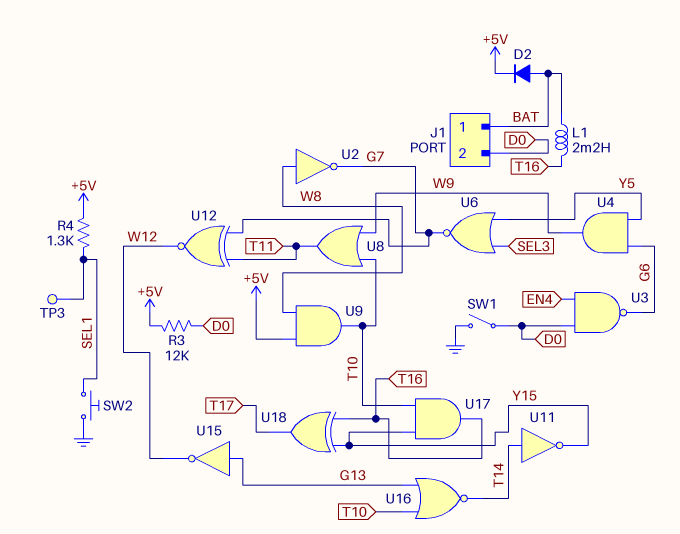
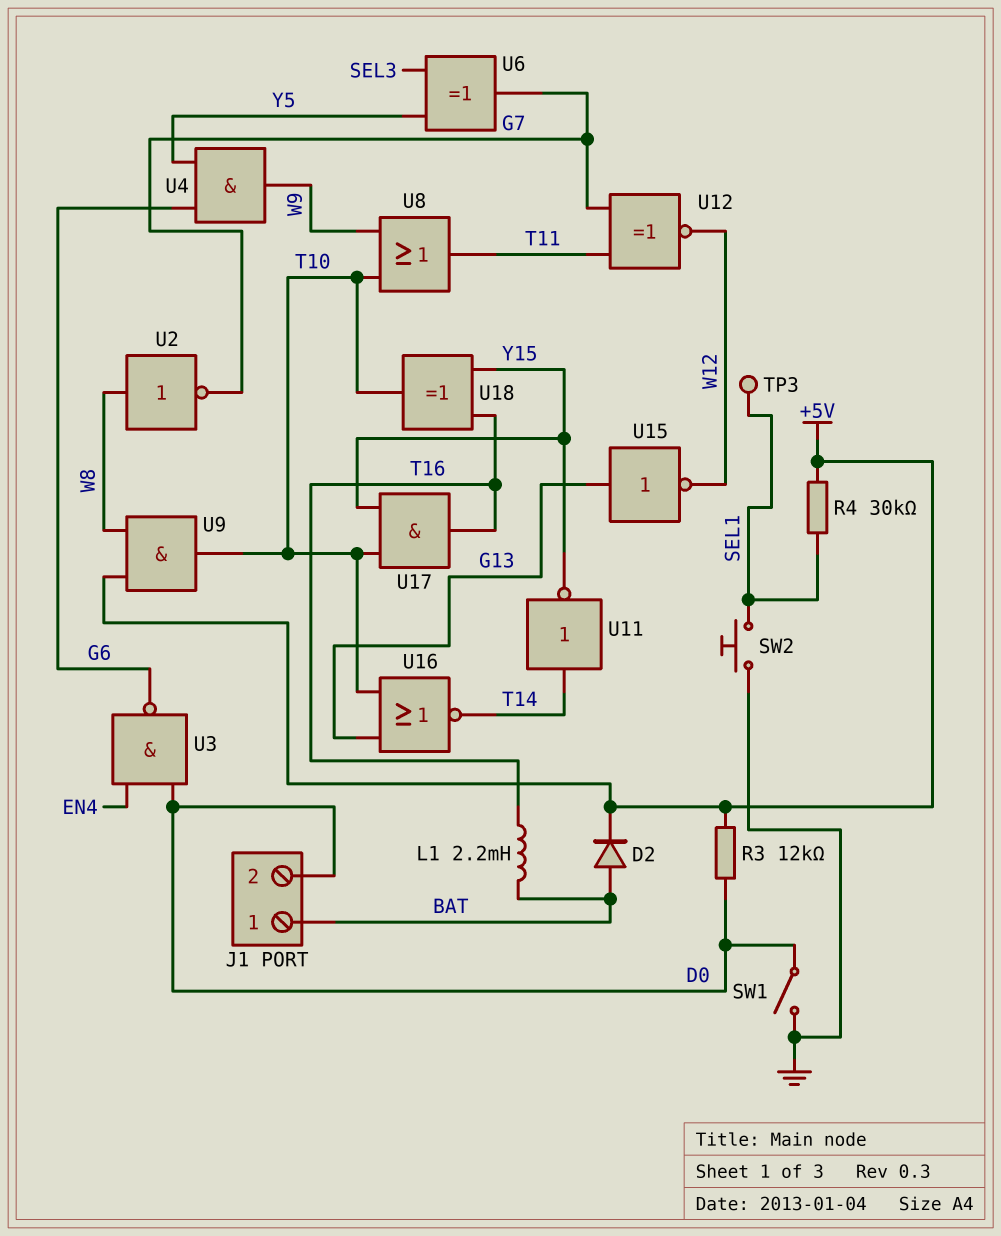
R4: 1.3k (+5V, SEL1) -> 30k (+5V, SEL1)
U6: NOR (in SEL3, in Y5, out G7) -> XOR (in SEL3, in Y5, out G7)
U18: XOR (in T16, in Y15, out T17) -> XOR (in T16, in Y15, out T10)

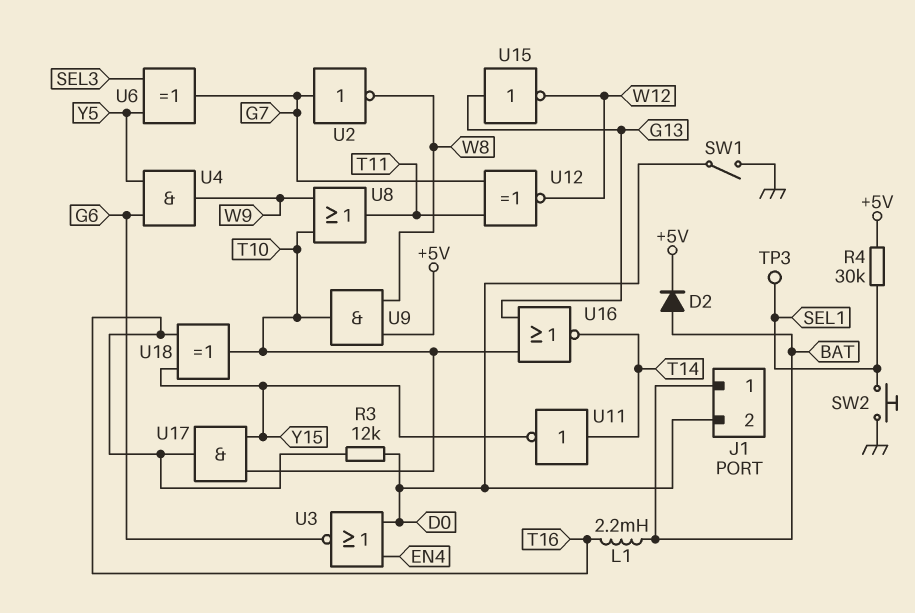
R3: 12k (+5V, D0) -> 12k (D0, T16)
U2: NOT (in W8, out G7) -> NOT (in G7, out W8)
U3: NAND (in D0, in EN4, out G6) -> NOR (in D0, in EN4, out G6)

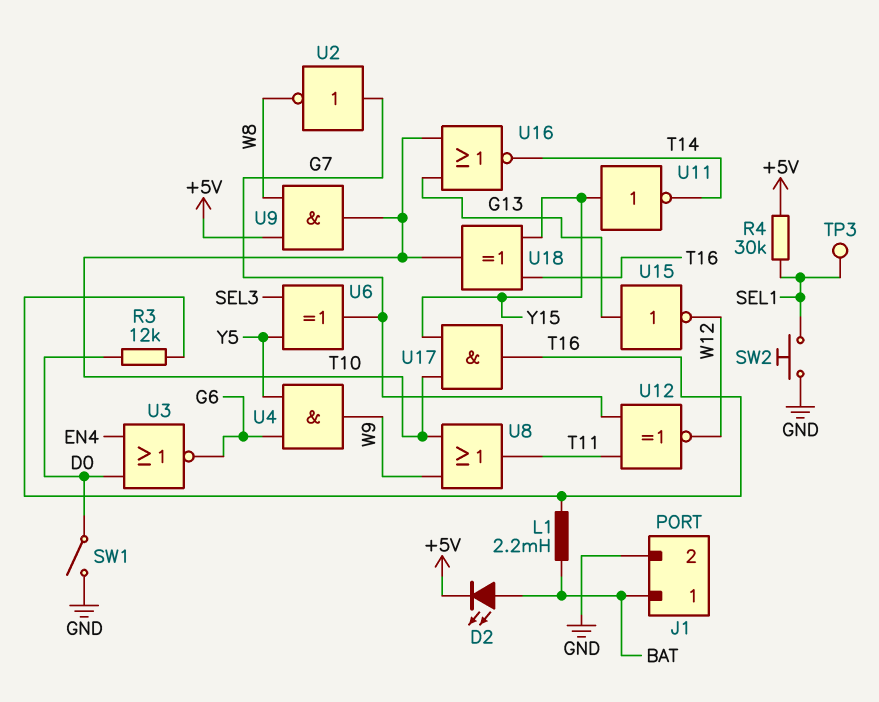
D2: diode (A BAT, K +5V) -> LED (A BAT, K +5V)
J1 pin 2: D0 -> GND
U11: NOT (in T14, out Y15) -> NOT (in Y15, out T14)

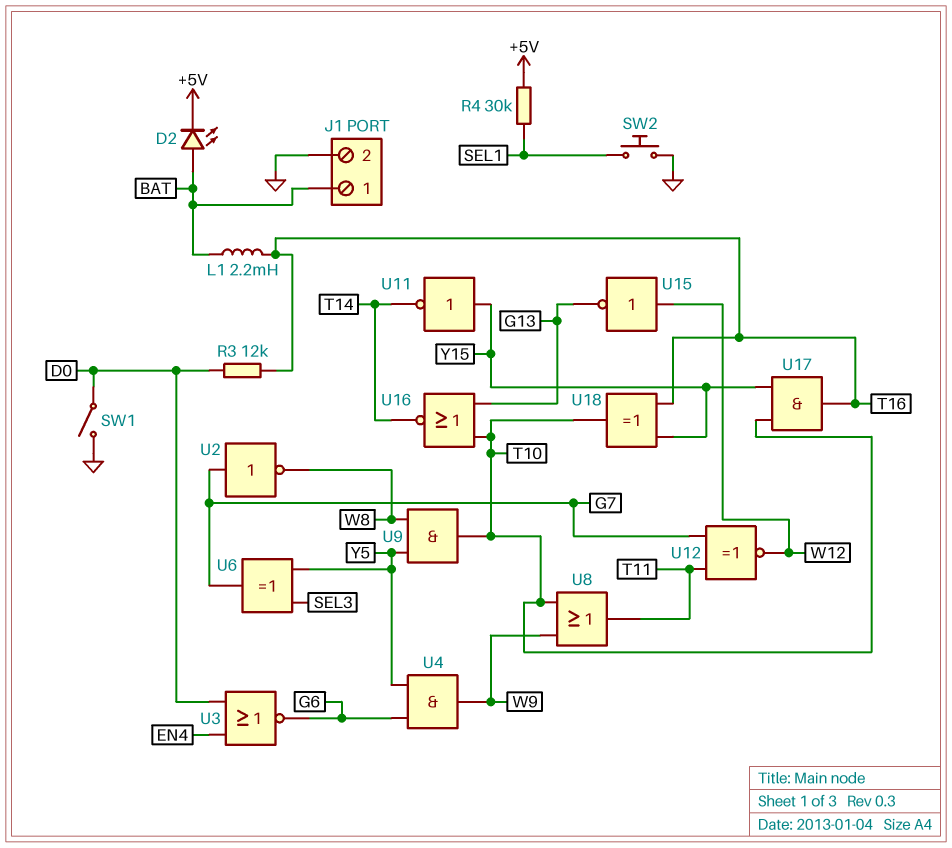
TP3: test point (SEL1) -> none
U9: AND (in +5V, in W8, out T10) -> AND (in W8, in Y5, out T10)
U15: NOT (in G13, out W12) -> NOT (in W12, out G13)

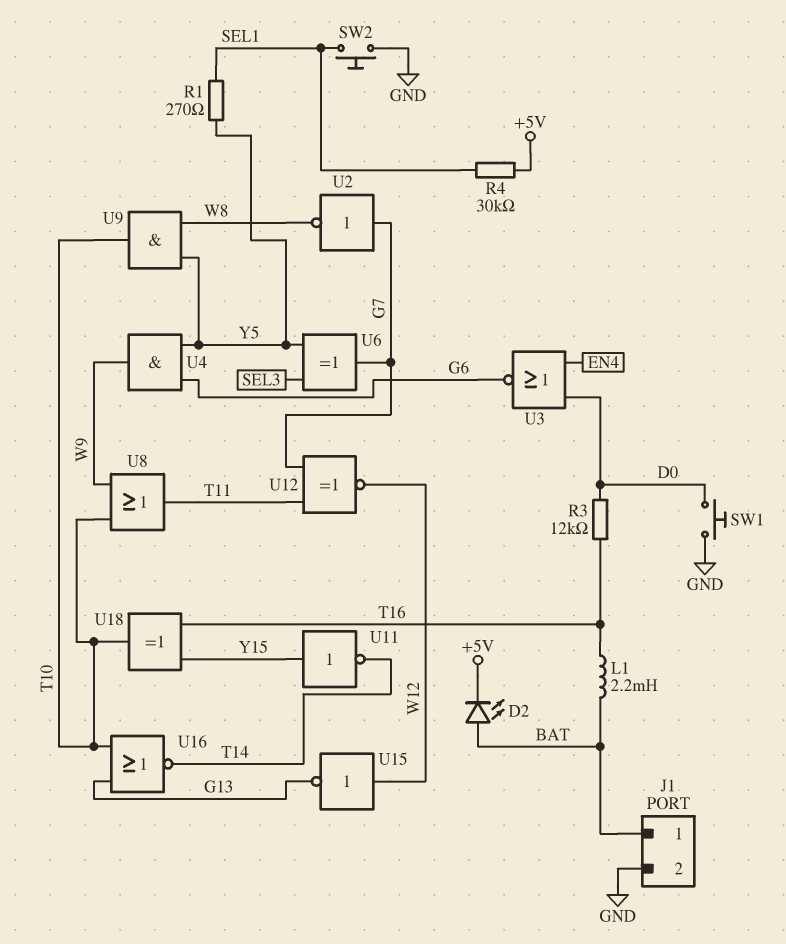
R1: none -> 270 (SEL1, Y5)
SW1: switch (D0, GND) -> button (D0, GND)
U17: AND (in T10, in Y15, out T16) -> none

